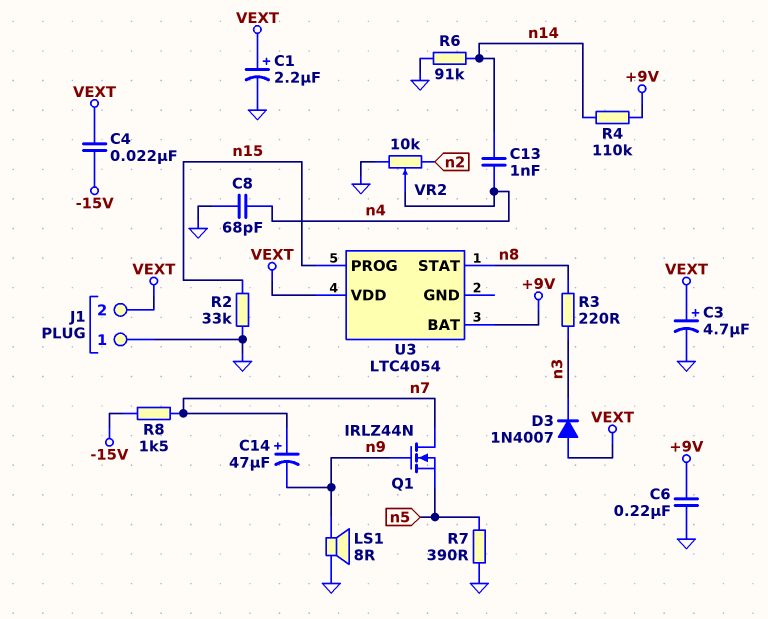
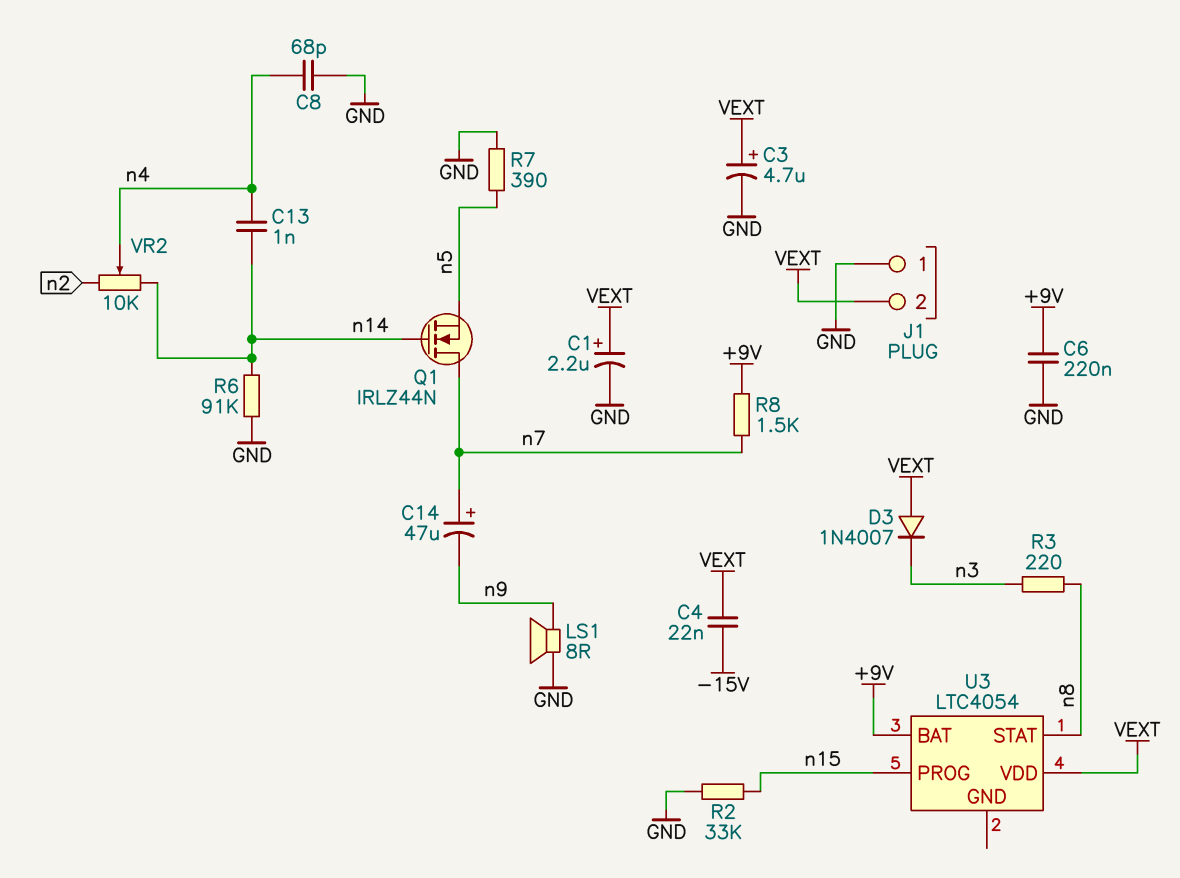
Q1: NMOS IRLZ44N (G n9, D n7, S n5) -> NMOS IRLZ44N (G n14, D n7, S n5)
R4: 110k (+9V, n14) -> none
R8: 1.5k (-15V, n7) -> 1.5k (+9V, n7)
VR2: 10k (GND, n2, wiper n4) -> 10k (n2, n14, wiper n4)

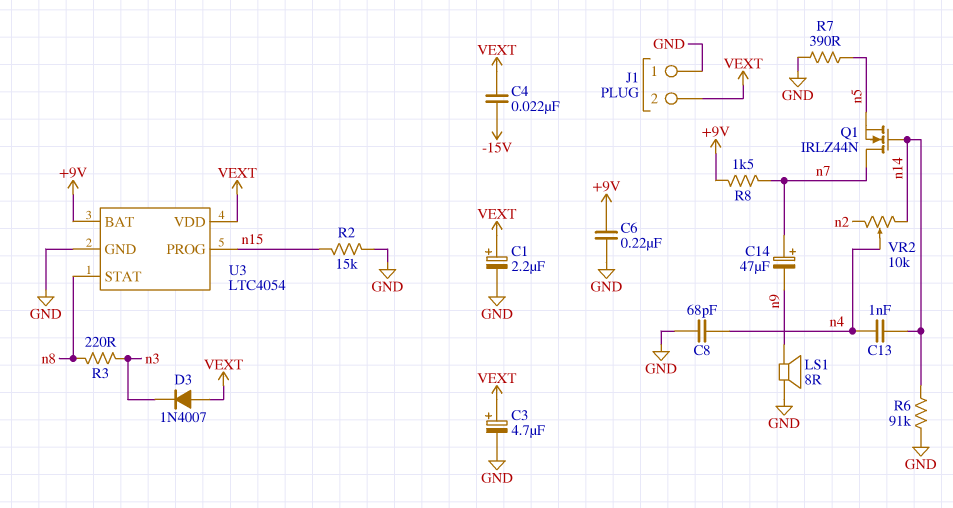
R2: 33k (GND, n15) -> 15k (GND, n15)
U3 pin GND: none -> GND

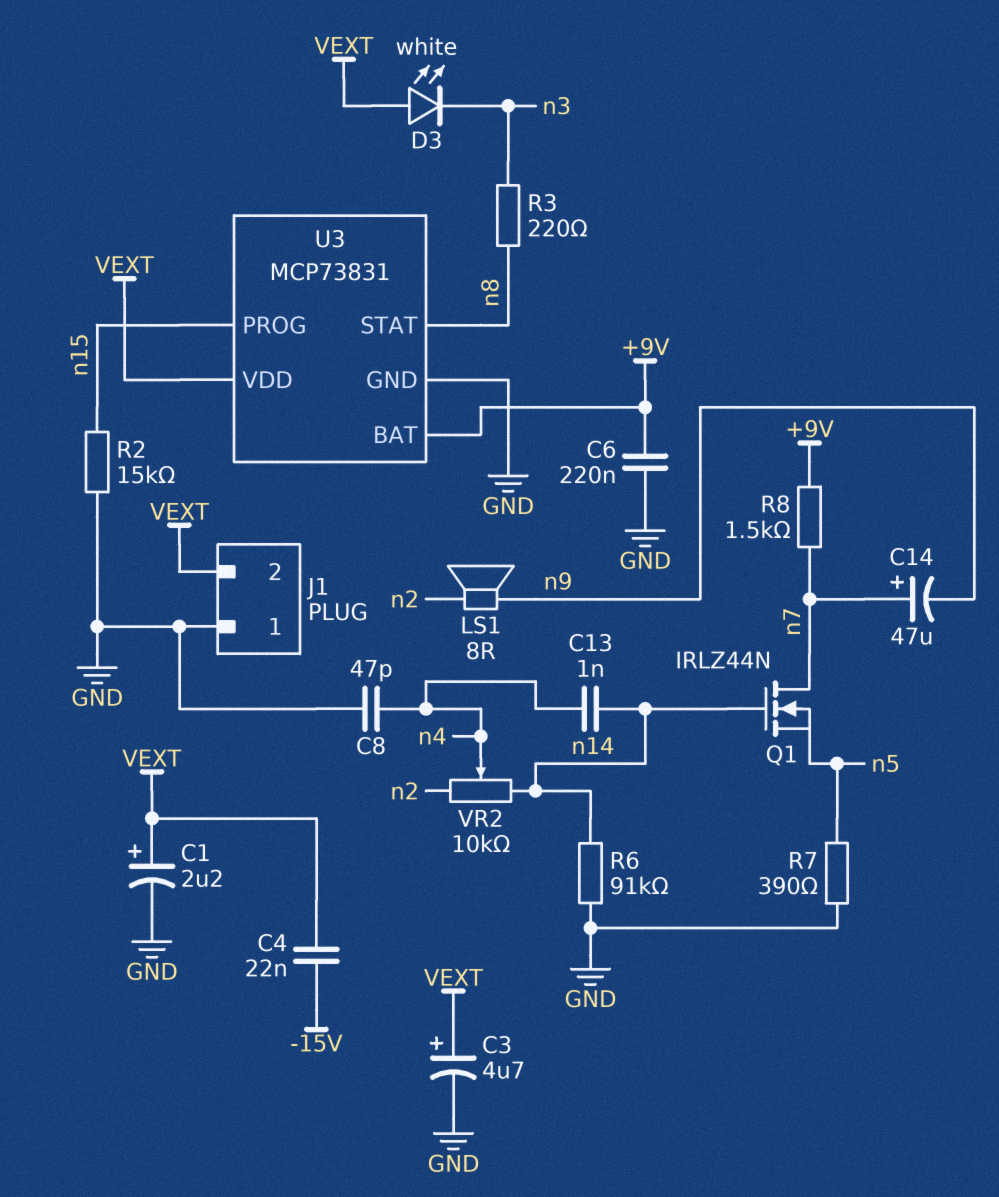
C8: 68pF (GND, n4) -> 47pF (GND, n4)
D3: diode 1N4007 (A VEXT, K n3) -> LED white (A VEXT, K n3)
LS1: speaker 8R (GND, n9) -> speaker 8R (n2, n9)
U3: LTC4054 -> MCP73831

